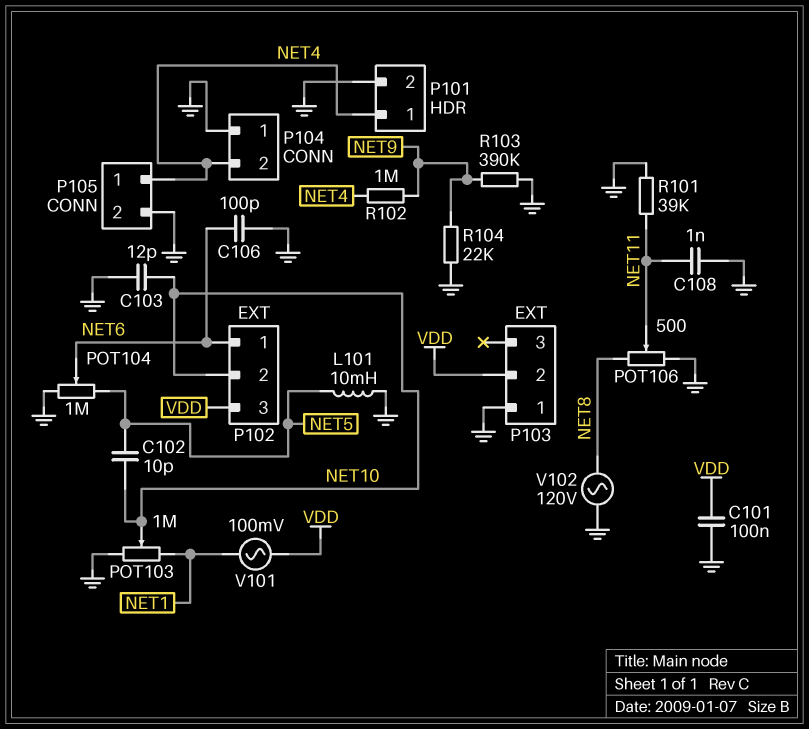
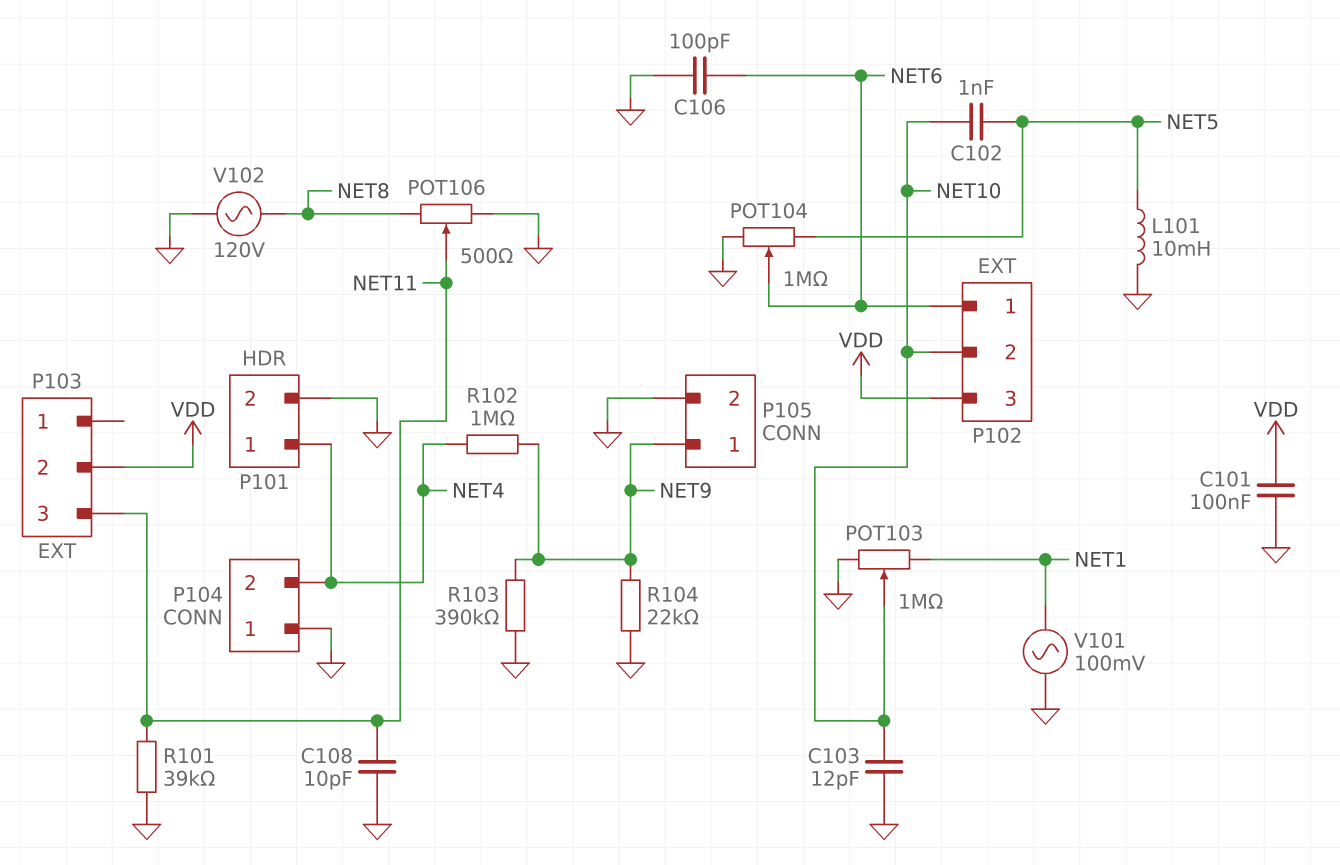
C102: 10pF (NET5, NET10) -> 1nF (NET5, NET10)
C108: 1nF (GND, NET11) -> 10pF (GND, NET11)
P103 pin 1: GND -> none
P103 pin 3: none -> NET11
P105 pin 1: NET4 -> NET9
V101: AC 100mV (NET1, VDD) -> AC 100mV (GND, NET1)

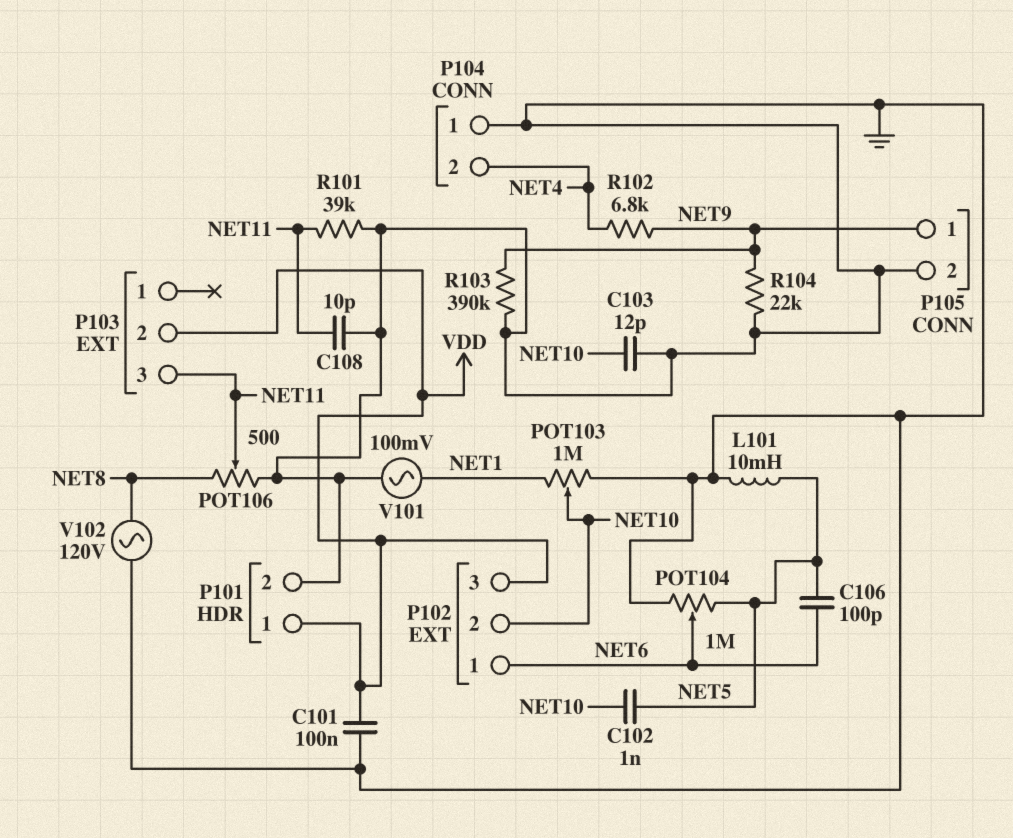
C106: 100pF (GND, NET6) -> 100pF (NET5, NET6)
P101 pin 1: NET4 -> VDD
R102: 1M (NET4, NET9) -> 6.8k (NET4, NET9)

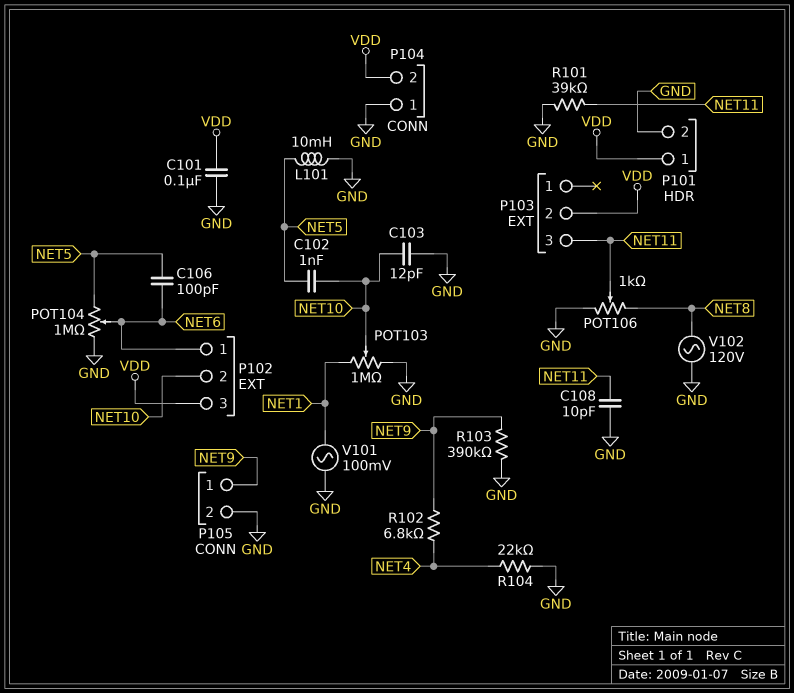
P104 pin 2: NET4 -> VDD
POT106: 500 (GND, NET8, wiper NET11) -> 1k (GND, NET8, wiper NET11)
R104: 22k (GND, NET9) -> 22k (GND, NET4)

